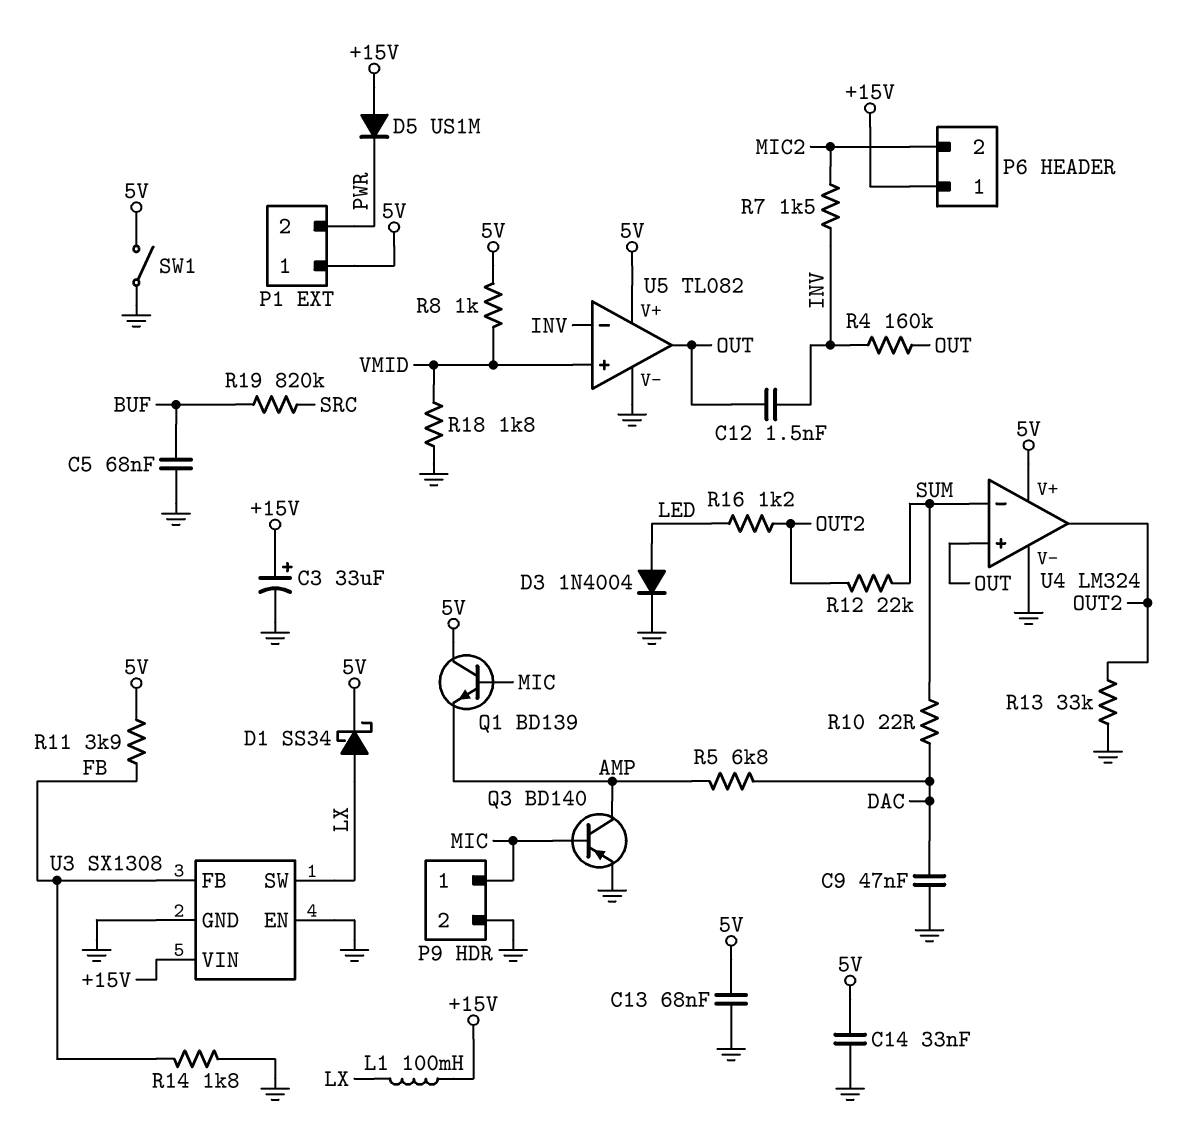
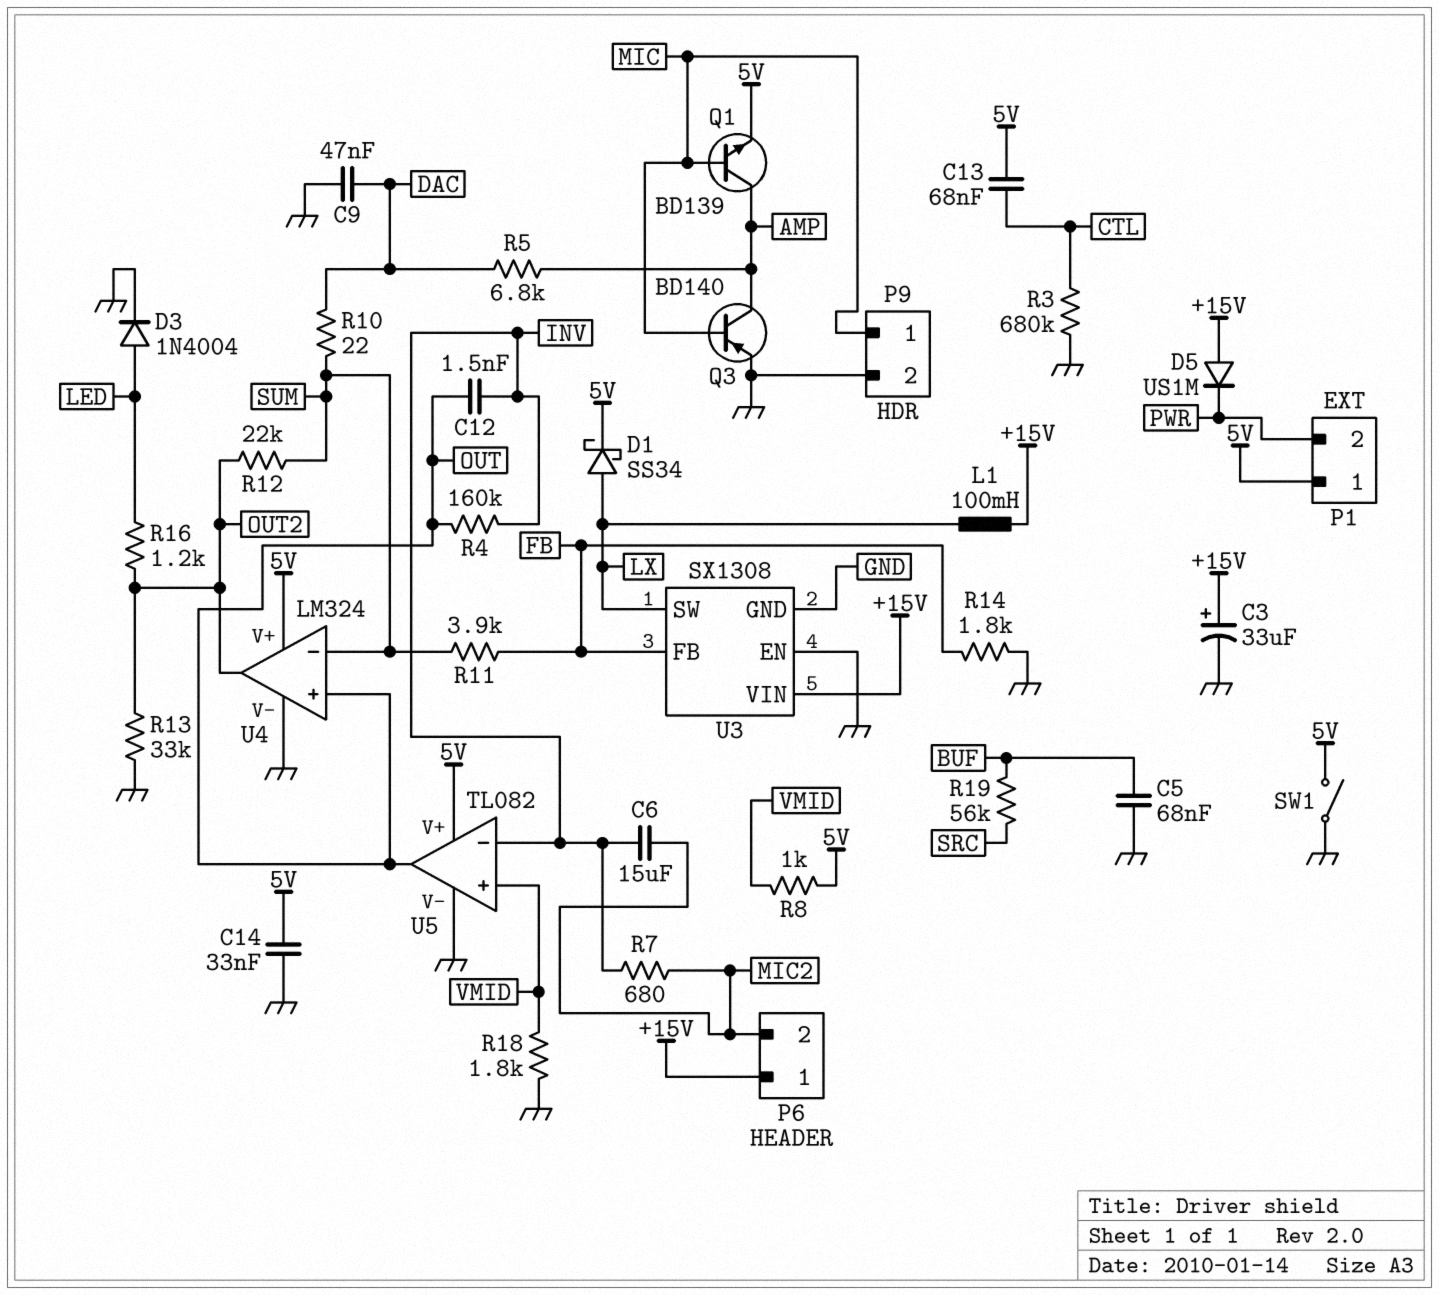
C6: none -> 15uF (INV, MIC2)
C13: 68nF (5V, GND) -> 68nF (5V, CTL)
Q1: NPN BD139 (B MIC, C 5V, E AMP) -> NPN BD139 (B MIC, C AMP, E 5V)
R3: none -> 680k (CTL, GND)
R7: 1.5k (INV, MIC2) -> 680 (INV, MIC2)
R11: 3.9k (5V, FB) -> 3.9k (FB, SUM)
R19: 820k (BUF, SRC) -> 56k (BUF, SRC)

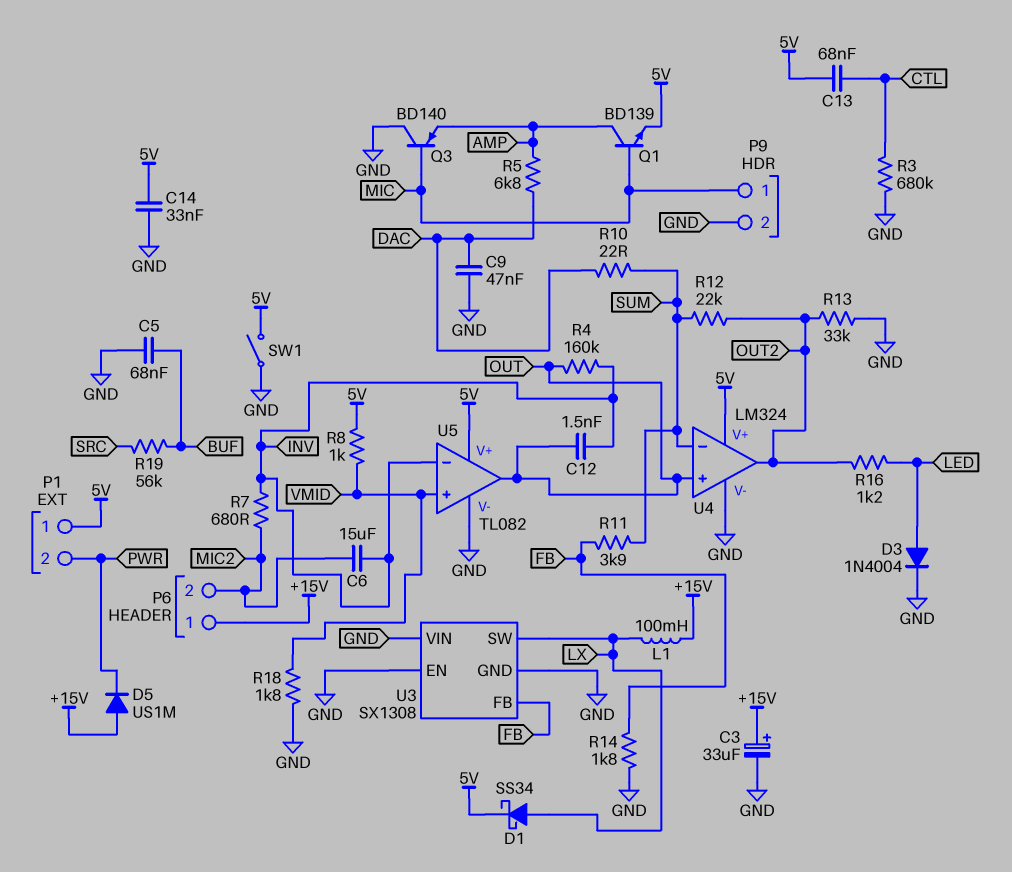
Q3: PNP BD140 (B MIC, C AMP, E GND) -> PNP BD140 (B MIC, C GND, E AMP)
U3 pin VIN: +15V -> GND

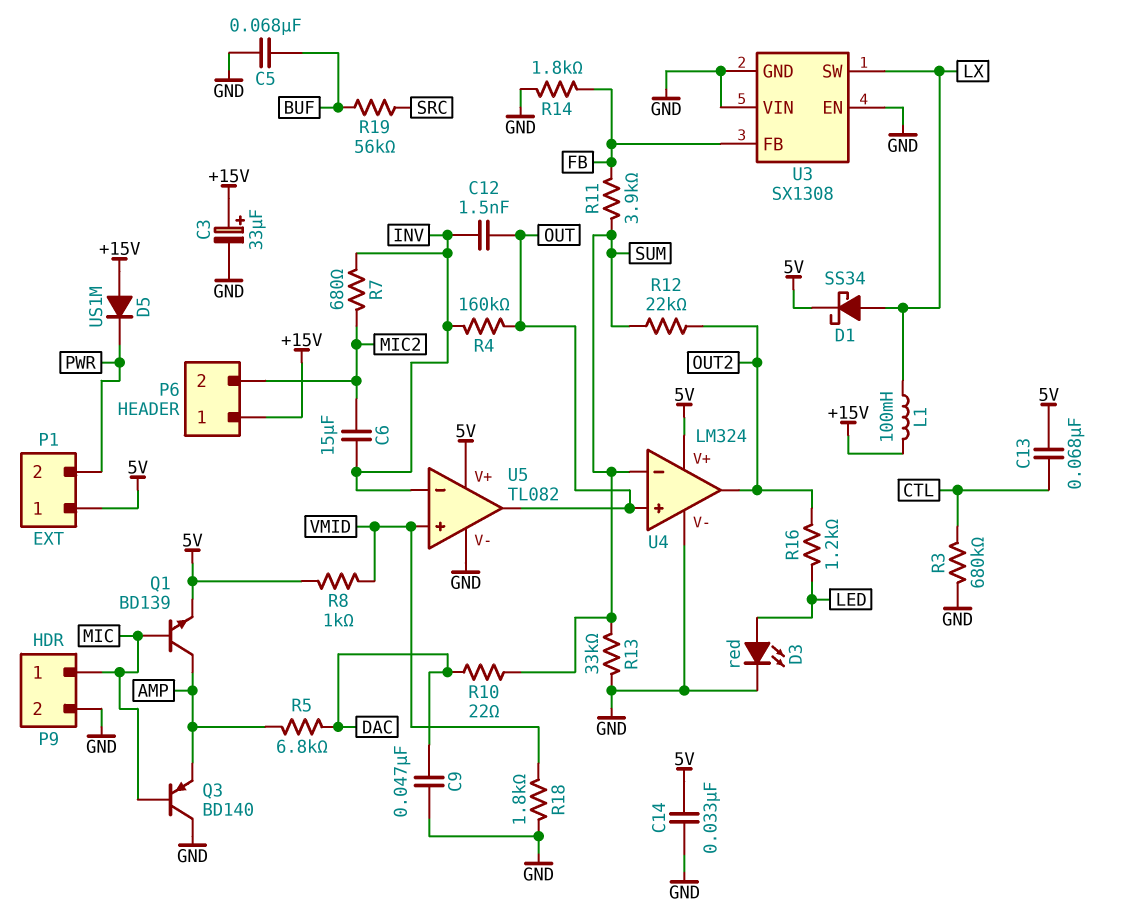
D3: diode 1N4004 (A LED, K GND) -> LED red (A LED, K GND)
R13: 33k (GND, OUT2) -> 33k (GND, SUM)
SW1: switch (5V, GND) -> none

